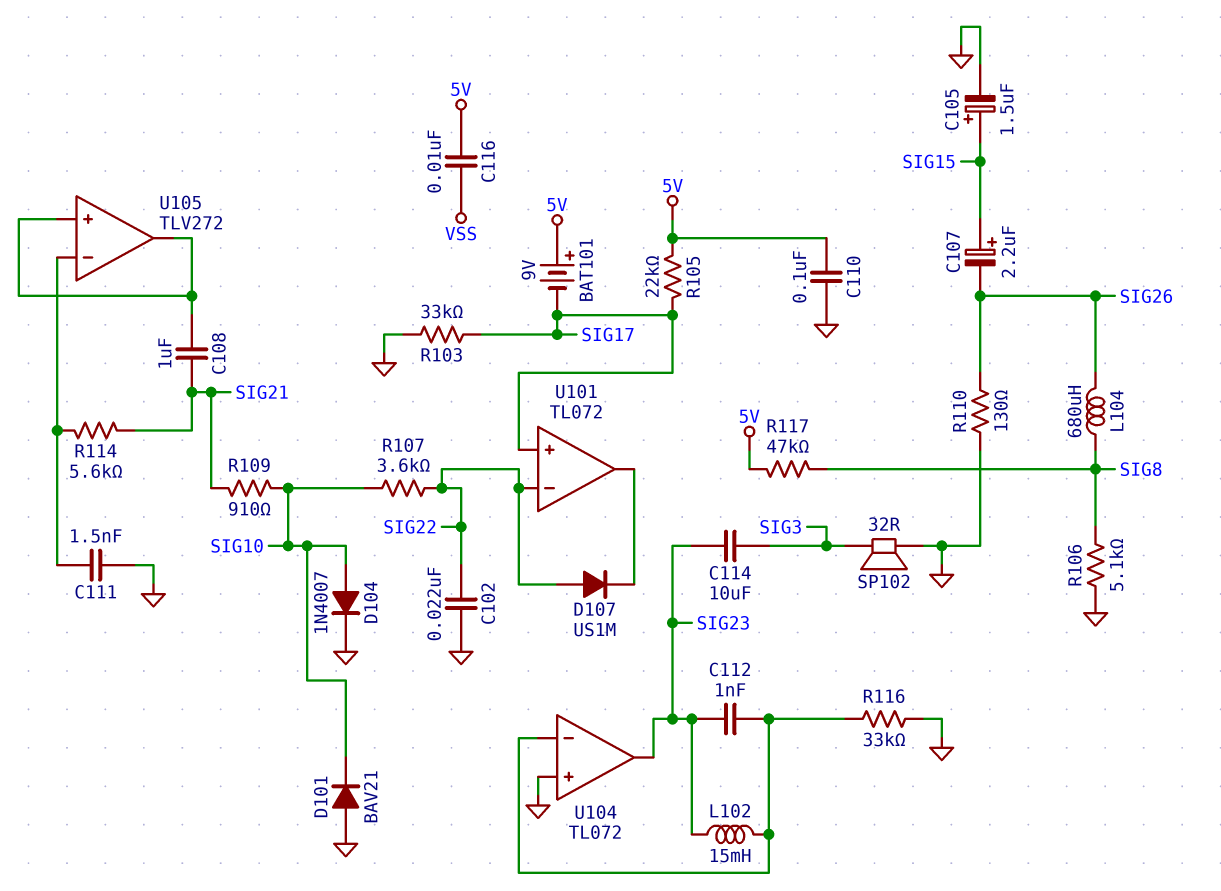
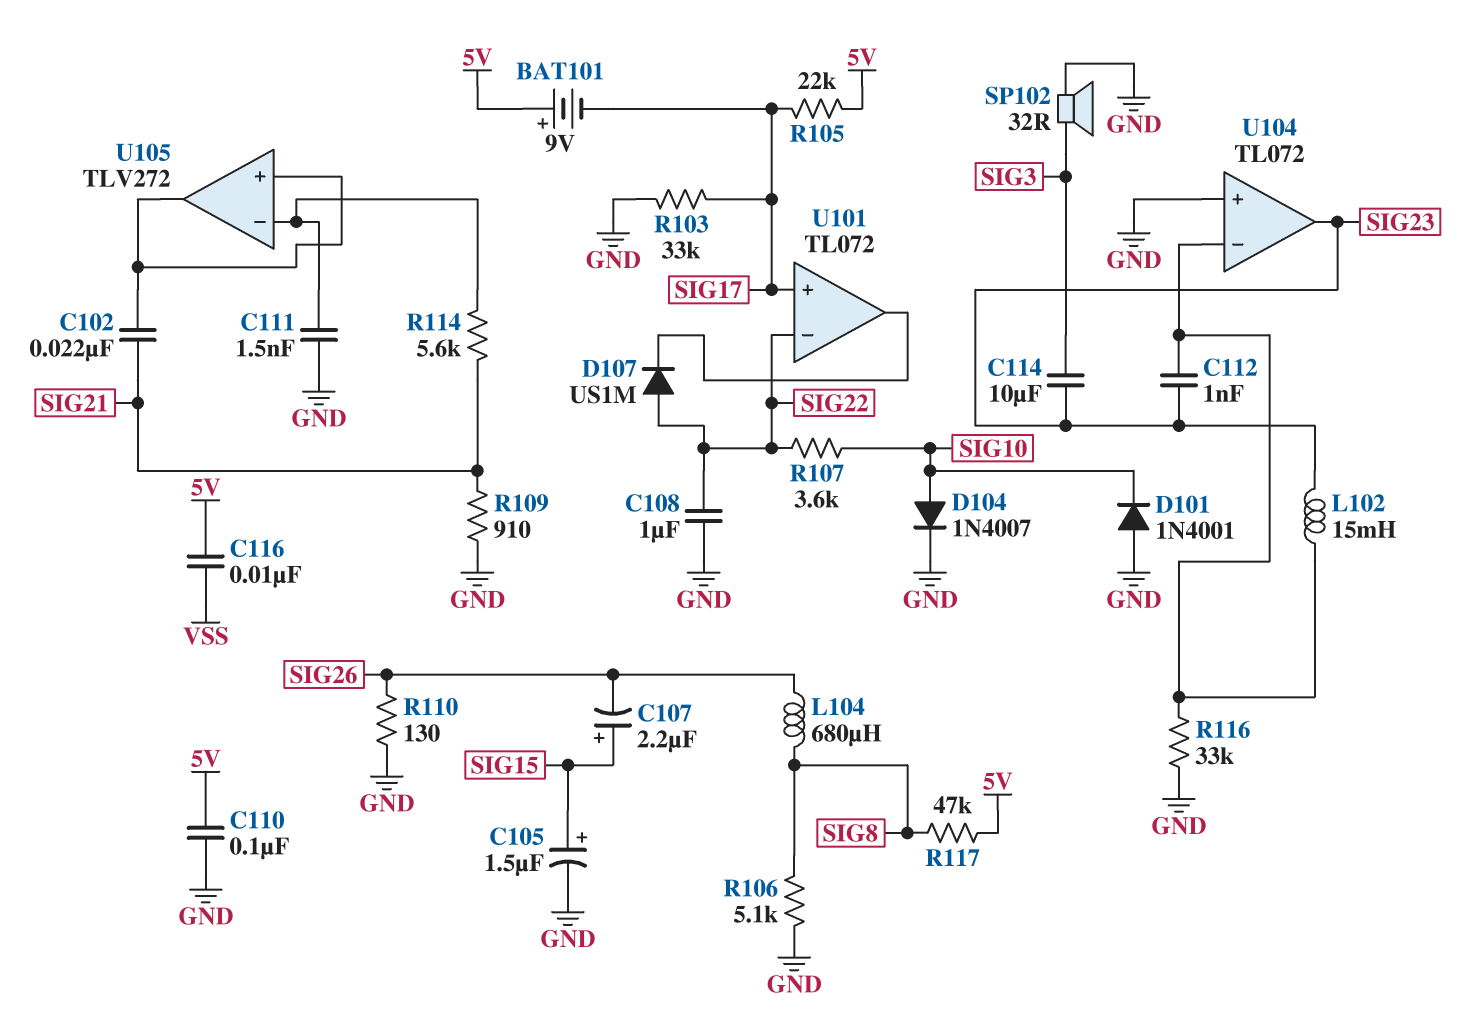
C102: 22nF (GND, SIG22) -> 22nF (SIG21, U105/in+)
C108: 1uF (SIG21, U105/in+) -> 1uF (GND, SIG22)
D101: diode BAV21 (A GND, K SIG10) -> diode 1N4001 (A GND, K SIG10)
R109: 910 (SIG10, SIG21) -> 910 (GND, SIG21)

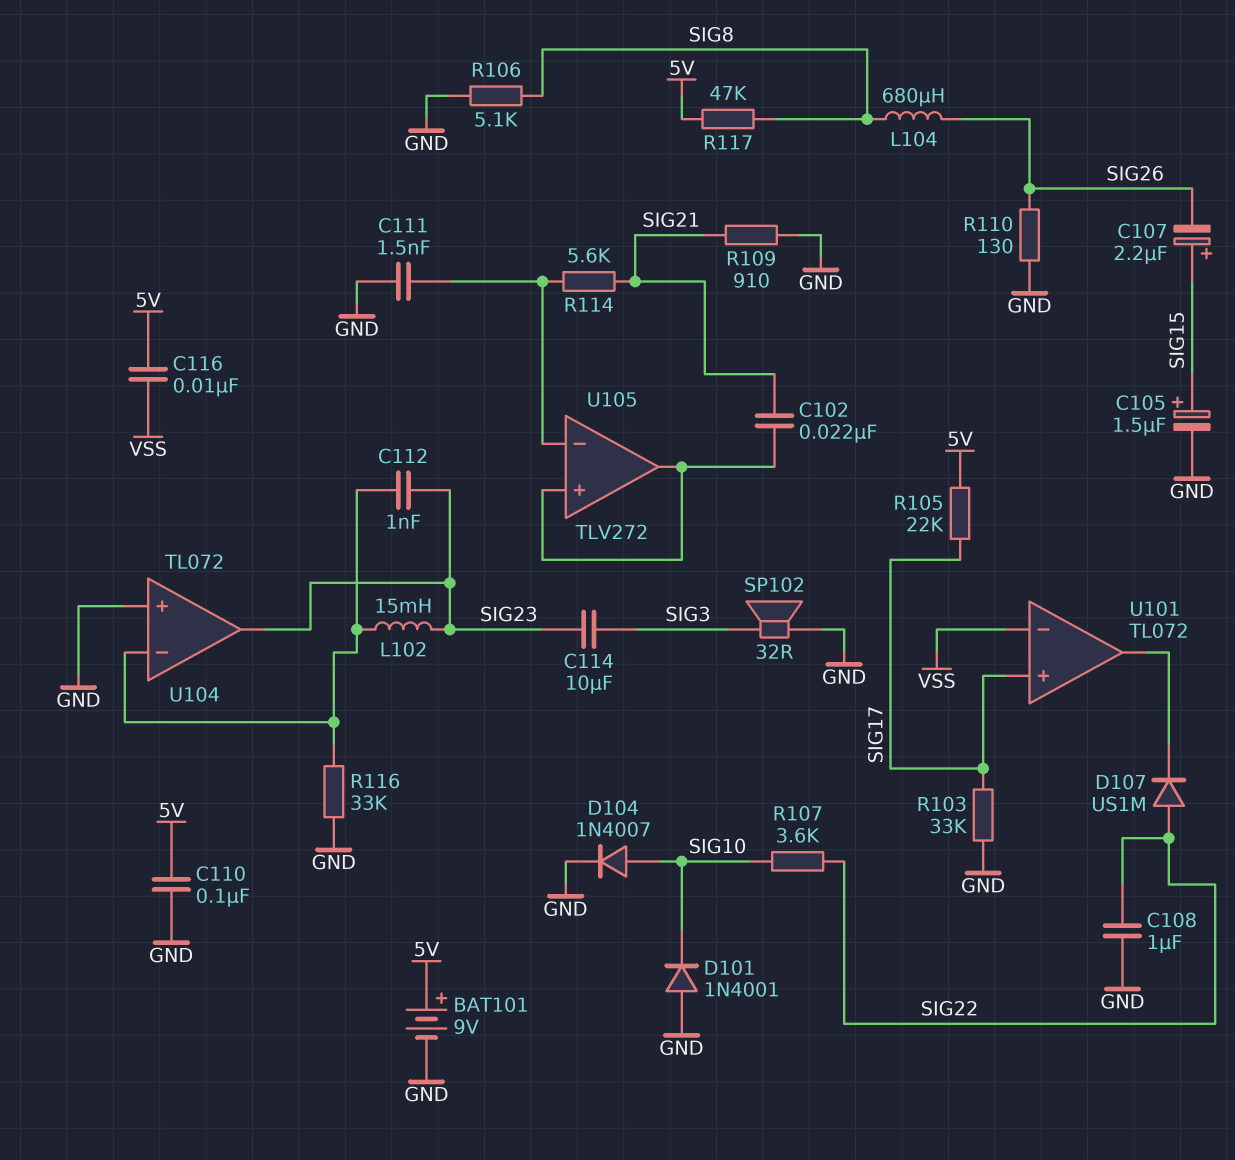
BAT101: 9V (plus 5V, minus SIG17) -> 9V (plus 5V, minus GND)
U101 pin in-: SIG22 -> VSS

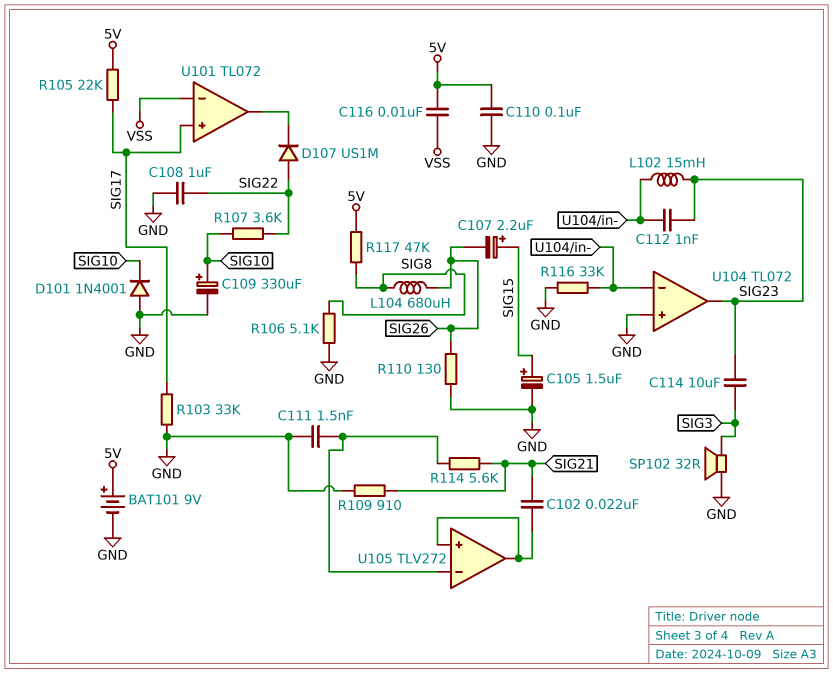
C109: none -> 330uF (plus SIG10, minus GND)
D104: diode 1N4007 (A SIG10, K GND) -> none

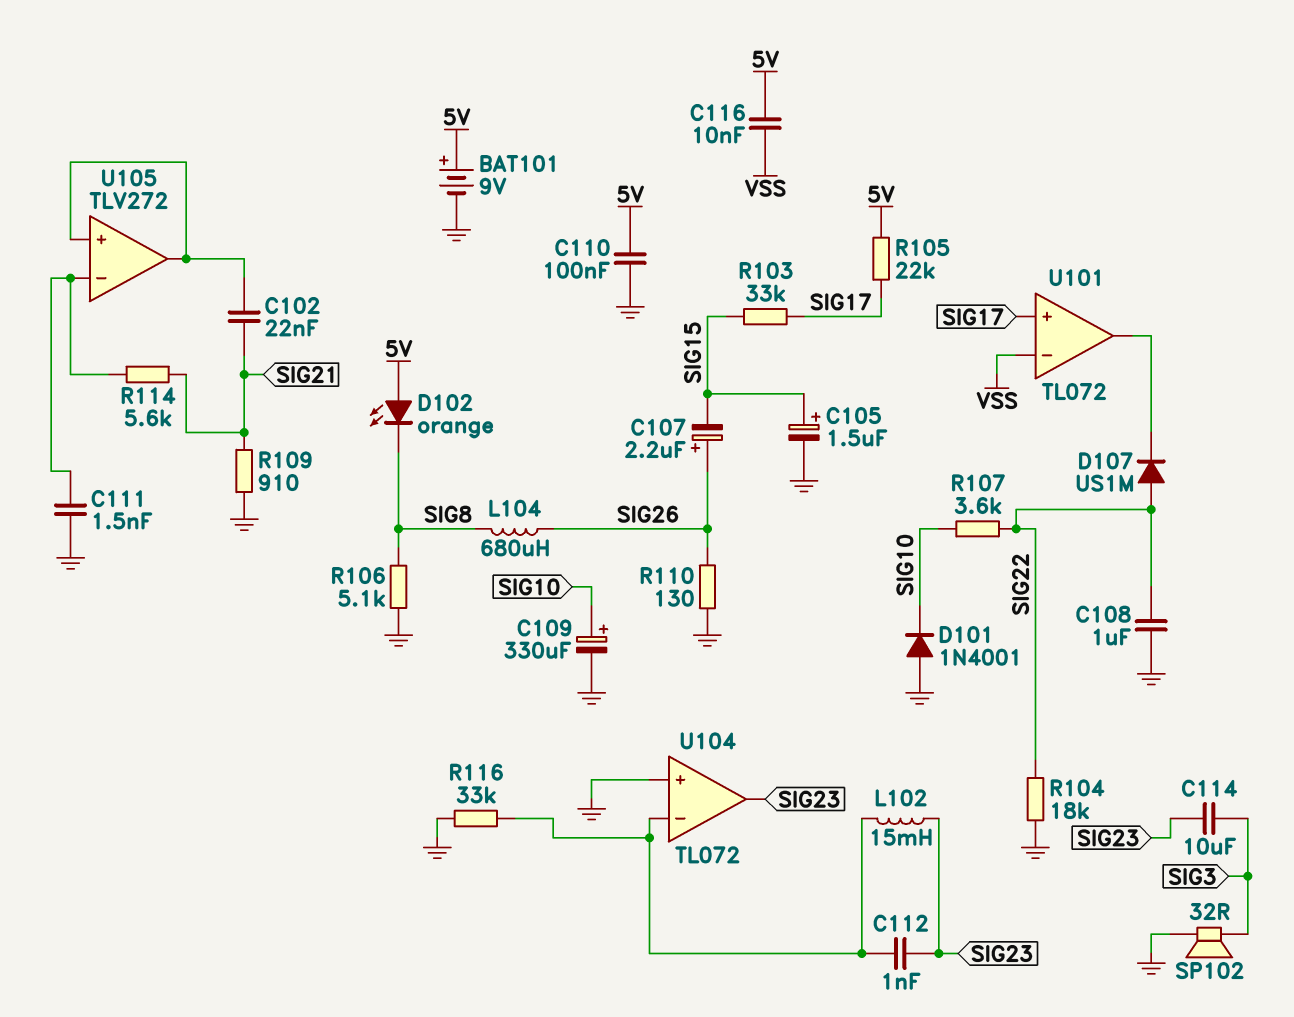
C107: 2.2uF (plus SIG15, minus SIG26) -> 2.2uF (plus SIG26, minus SIG15)
D102: none -> LED orange (A 5V, K SIG8)
R103: 33k (GND, SIG17) -> 33k (SIG15, SIG17)
R104: none -> 18k (GND, SIG22)
R117: 47k (5V, SIG8) -> none

